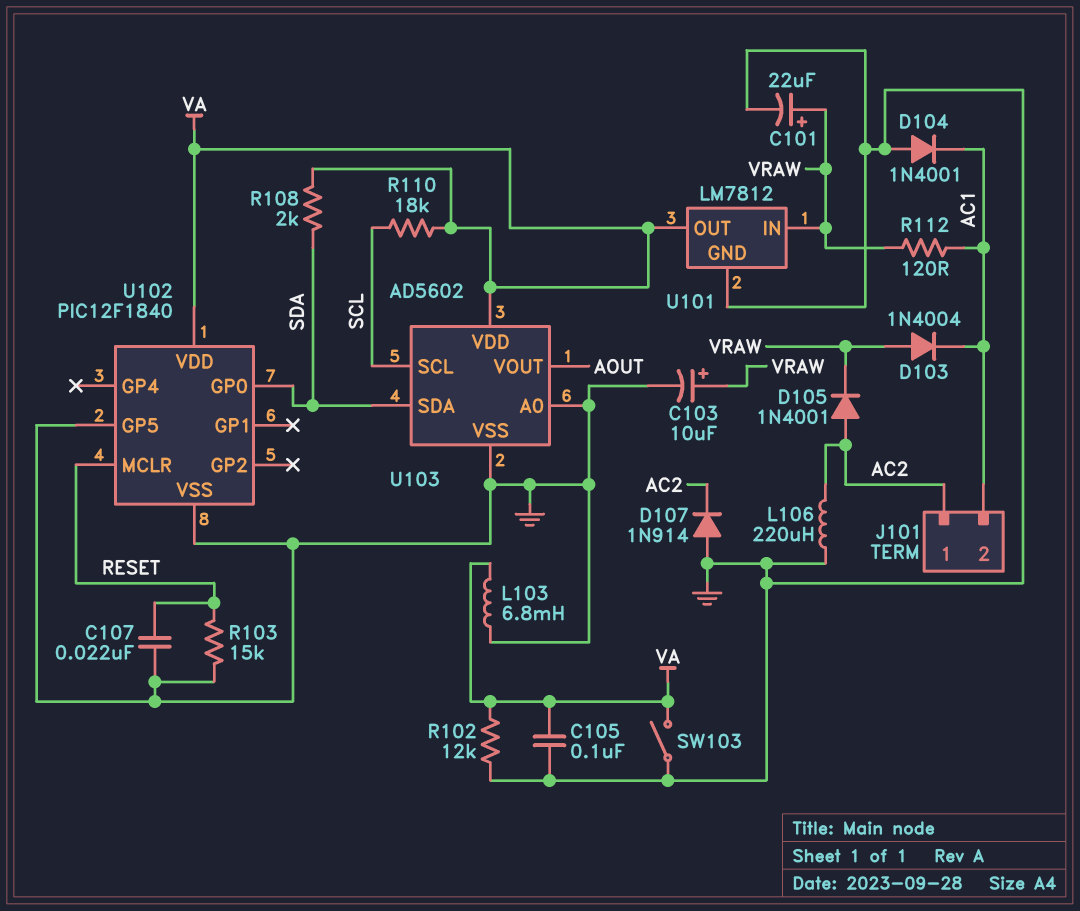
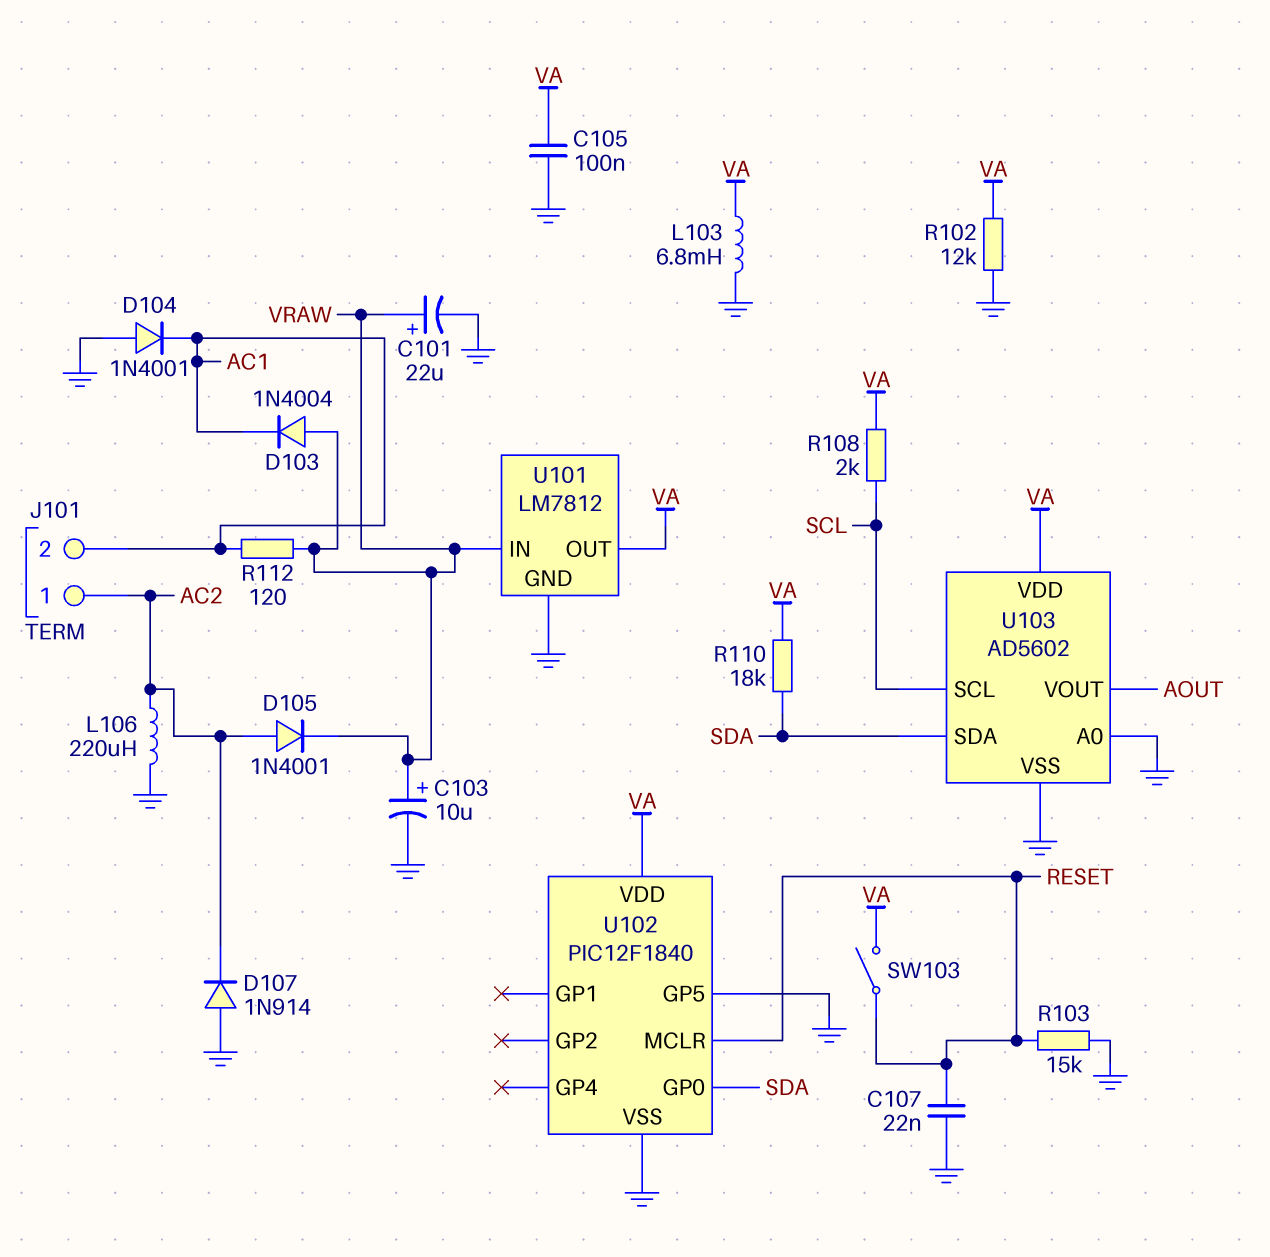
R108: 2k (SDA, VA) -> 2k (SCL, VA)
R110: 18k (SCL, VA) -> 18k (SDA, VA)
SW103: switch (GND, VA) -> switch (RESET, VA)

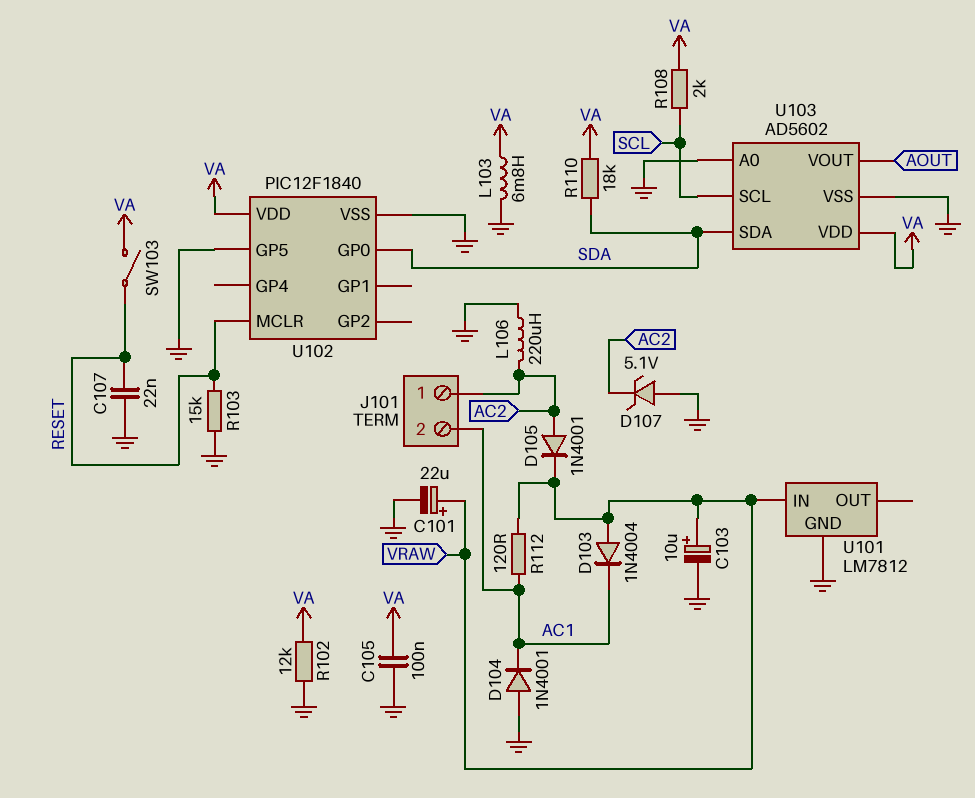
D107: diode 1N914 (A GND, K AC2) -> zener 5.1V (A GND, K AC2)
U101 pin OUT: VA -> none

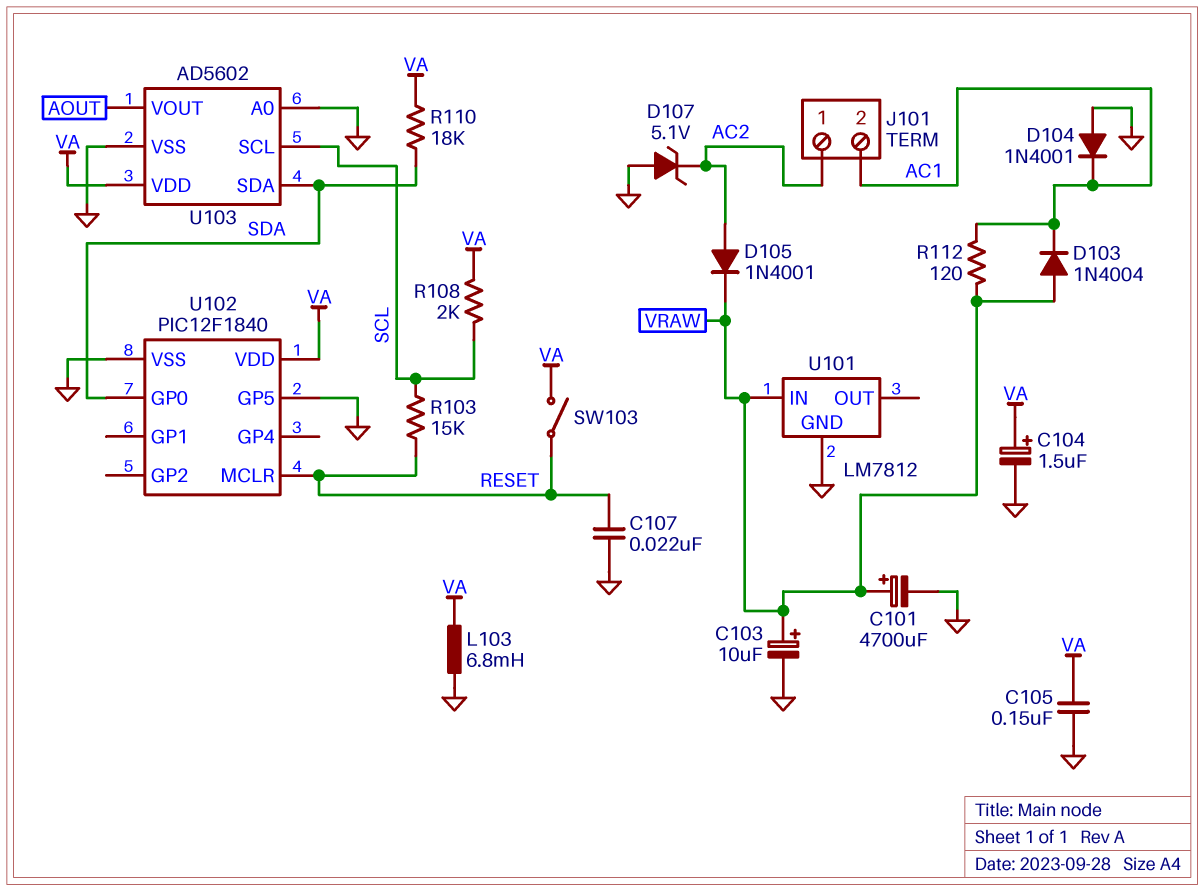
C101: 22uF (plus VRAW, minus GND) -> 4700uF (plus VRAW, minus GND)
C104: none -> 1.5uF (plus VA, minus GND)
C105: 100nF (GND, VA) -> 150nF (GND, VA)
L106: 220uH (AC2, GND) -> none
R102: 12k (GND, VA) -> none
R103: 15k (GND, RESET) -> 15k (RESET, SCL)

